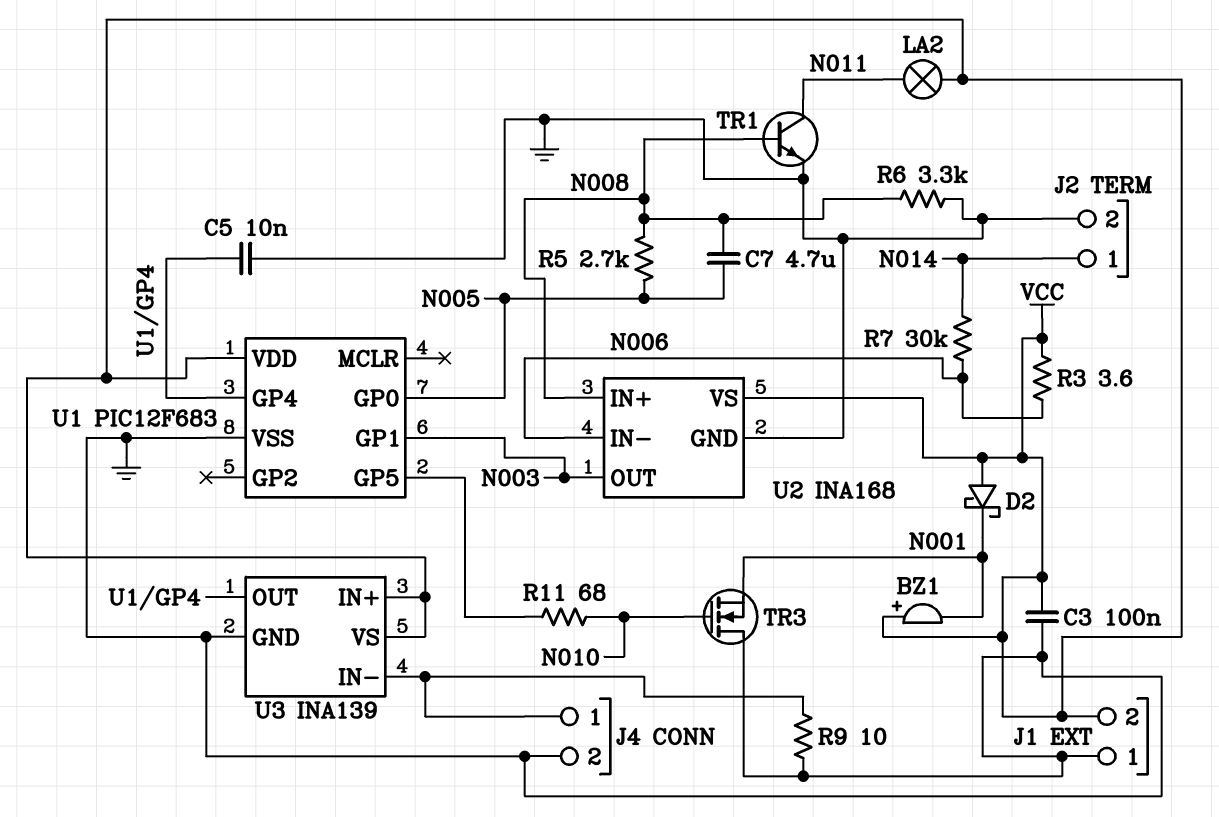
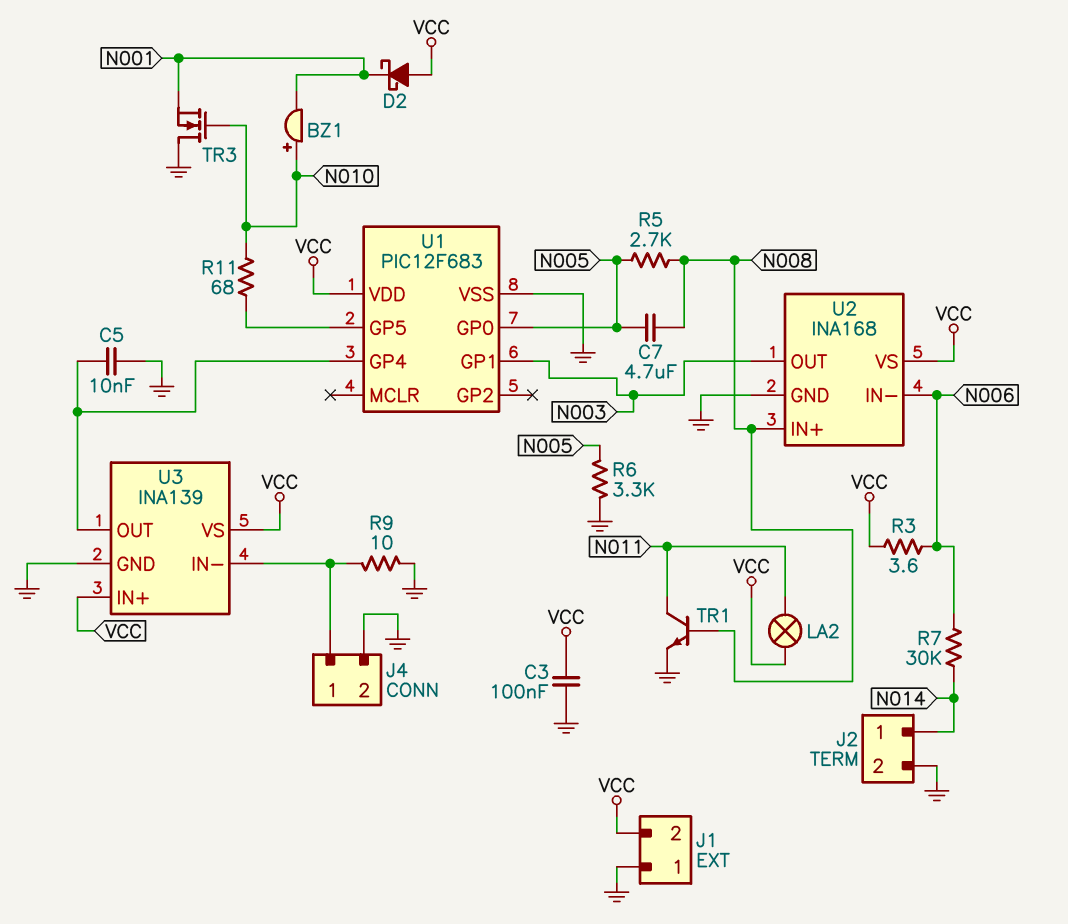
BZ1: buzzer (plus VCC, minus N001) -> buzzer (plus N010, minus N001)
R6: 3.3k (GND, N008) -> 3.3k (GND, N005)

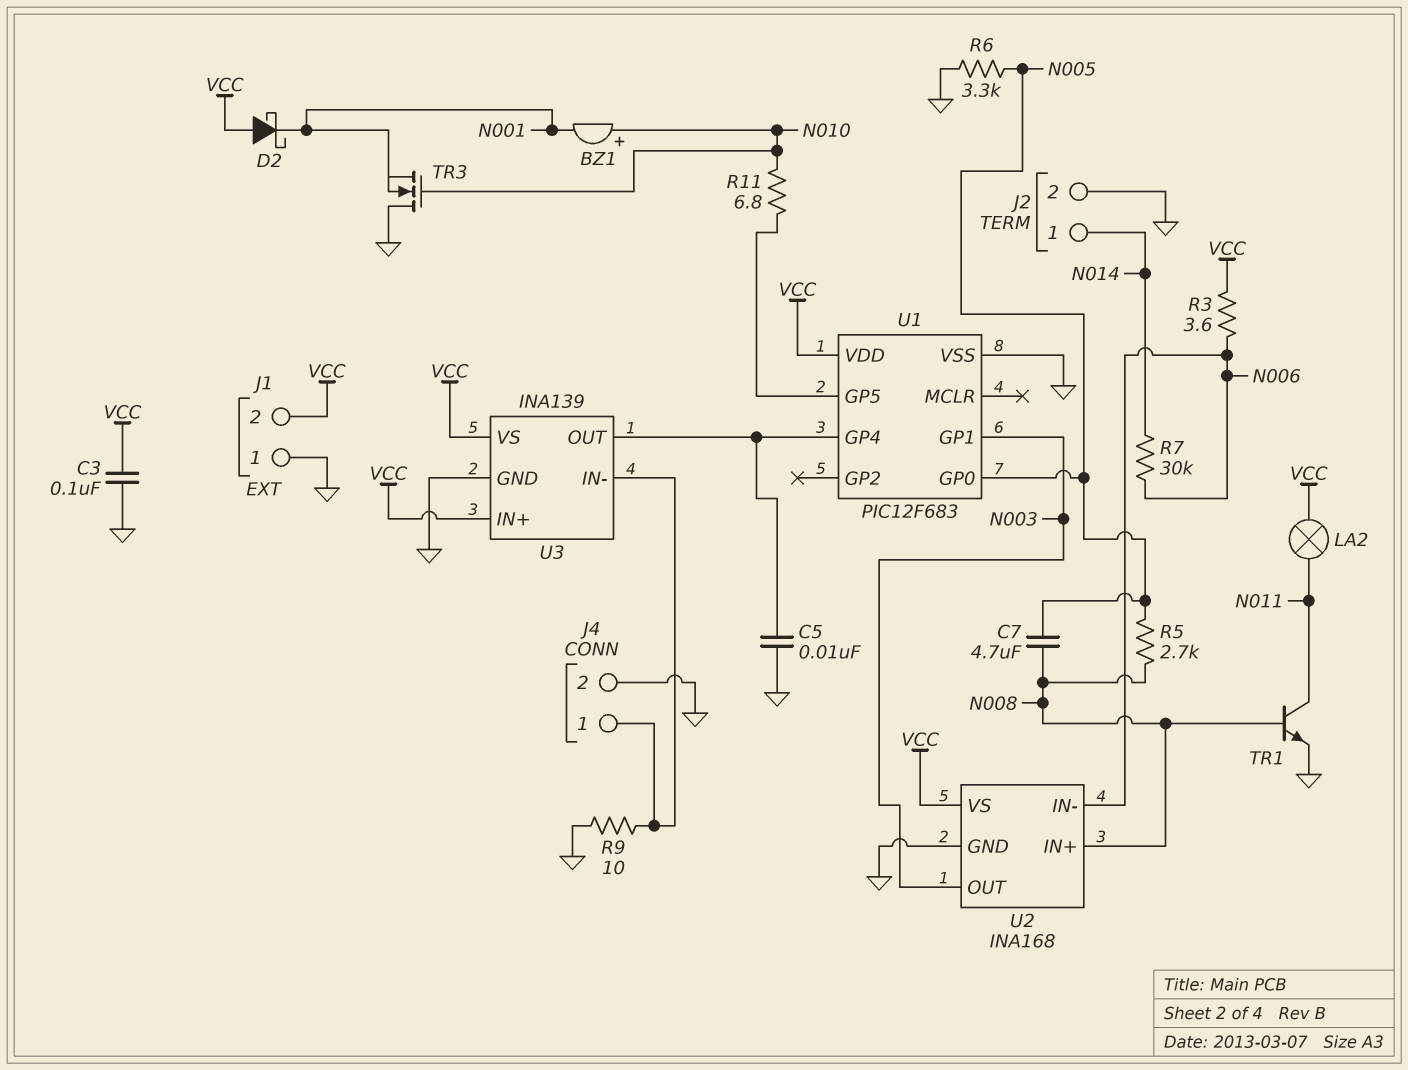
R11: 68 (N010, U1/GP5) -> 6.8 (N010, U1/GP5)

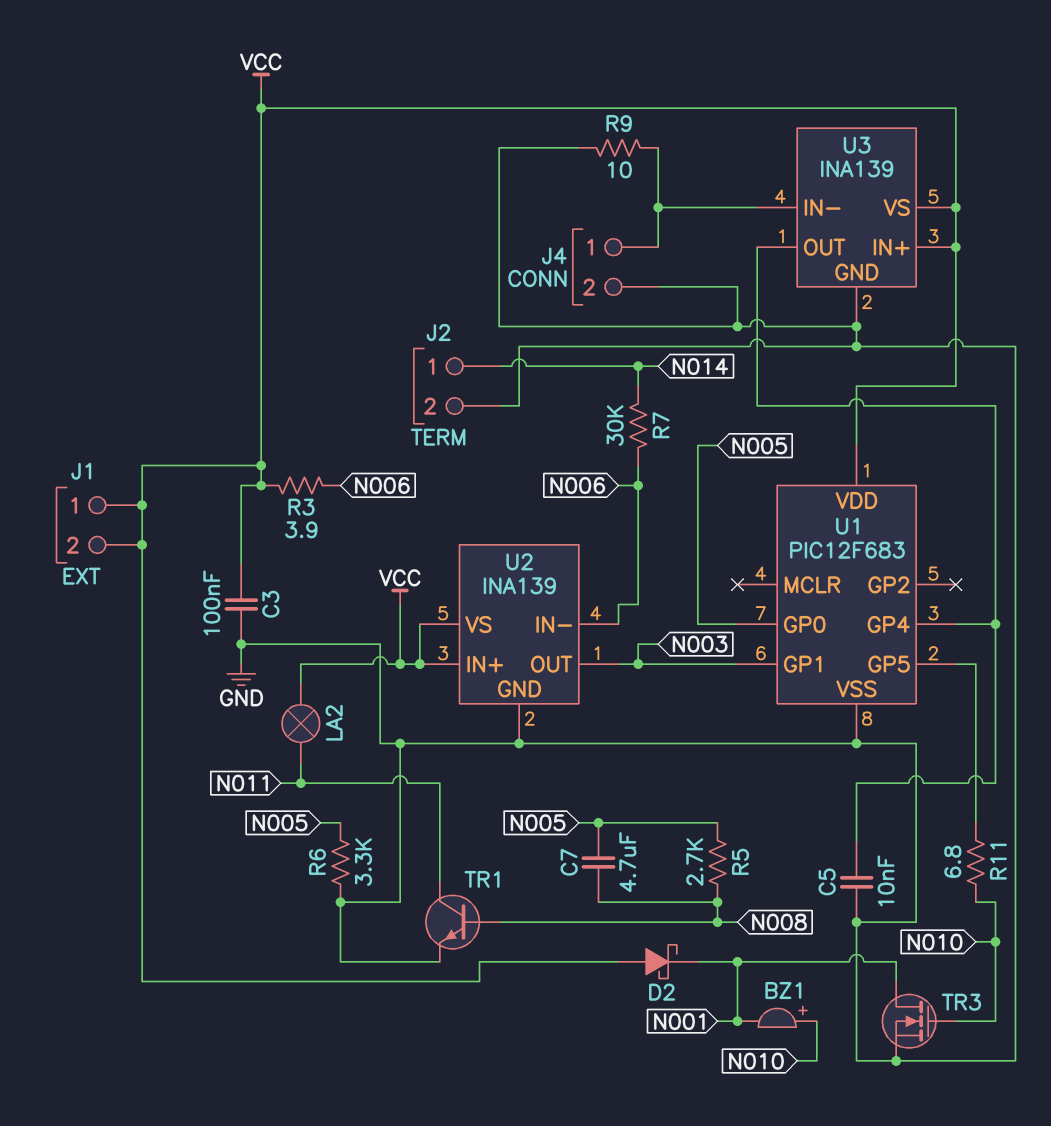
J1 pin 1: GND -> VCC
R3: 3.6 (N006, VCC) -> 3.9 (N006, VCC)
TR3: NMOS (G N010, D GND, S N001) -> NMOS (G N010, D N001, S GND)
U2: INA168 -> INA139
U2 pin IN+: N008 -> VCC

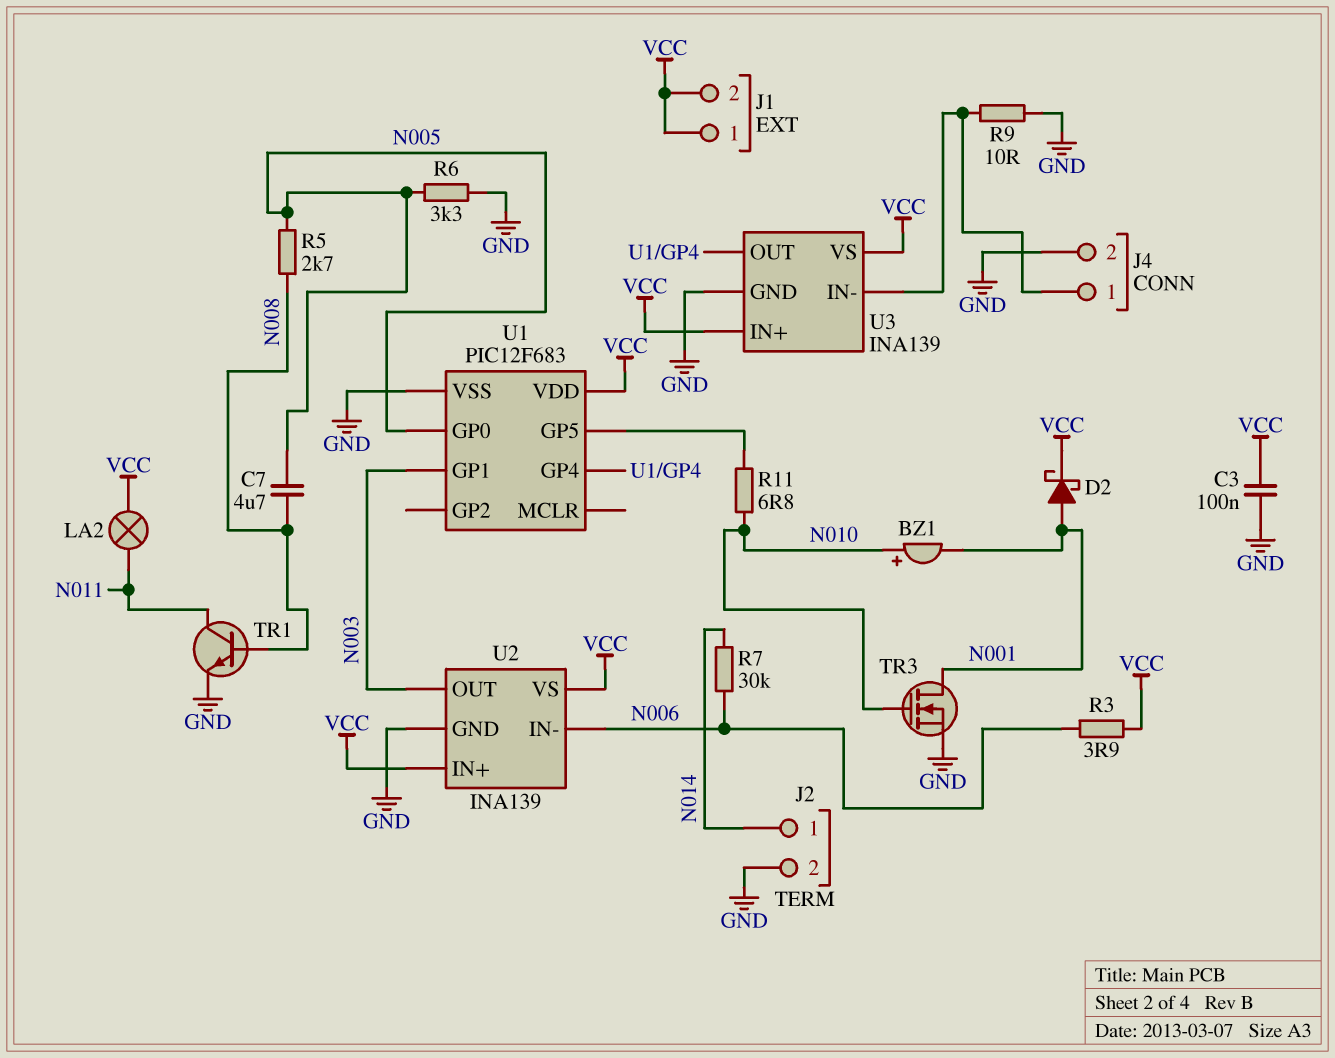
C5: 10nF (GND, U1/GP4) -> none
D2: schottky (A VCC, K N001) -> schottky (A N001, K VCC)

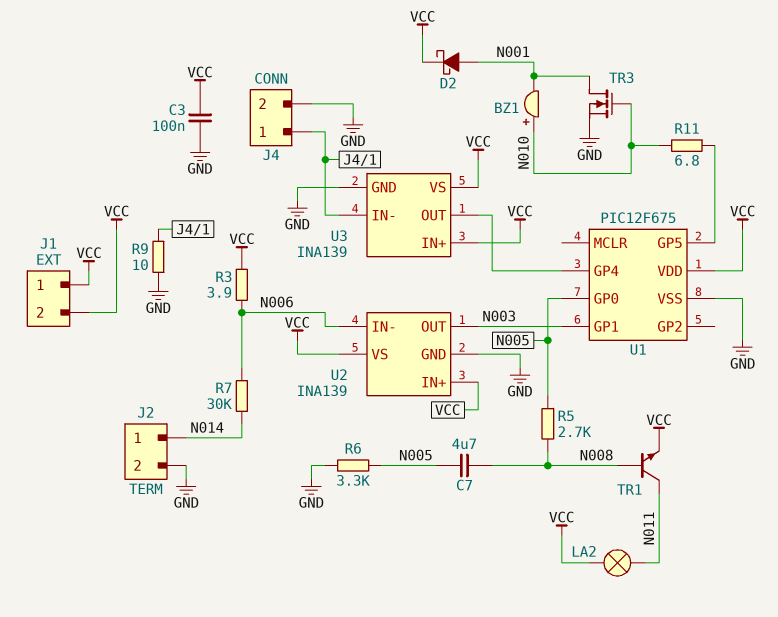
TR1: NPN (B N008, C N011, E GND) -> NPN (B N008, C N011, E VCC)
U1: PIC12F683 -> PIC12F675

